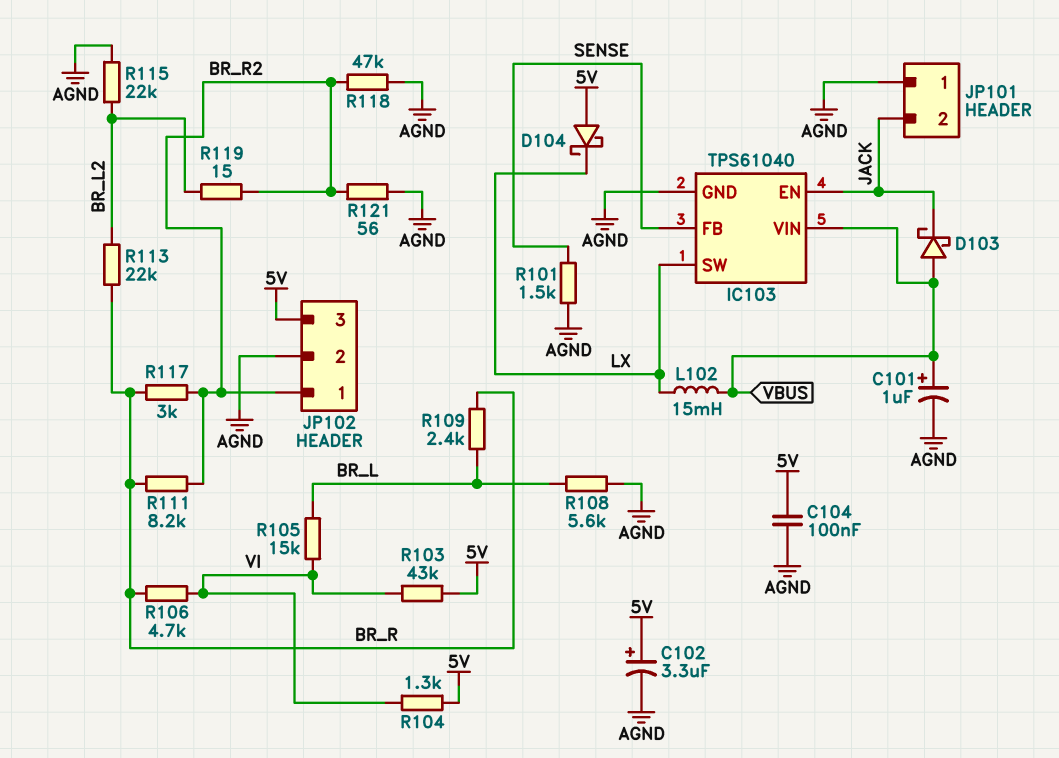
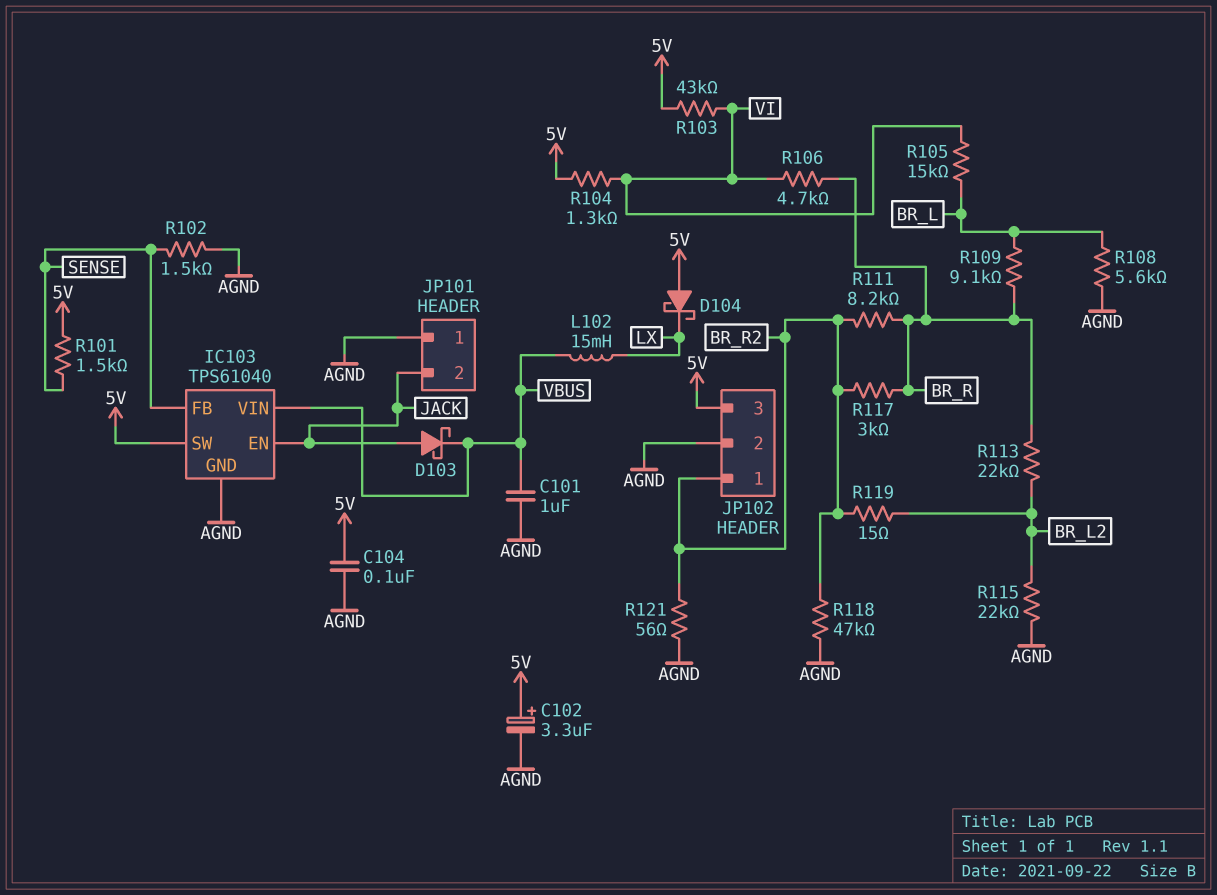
C101: 1uF (plus VBUS, minus AGND) -> 1uF (AGND, VBUS)
D103: schottky (A VBUS, K JACK) -> schottky (A JACK, K VBUS)
IC103 pin SW: LX -> 5V
R101: 1.5k (AGND, SENSE) -> 1.5k (5V, SENSE)
R102: none -> 1.5k (AGND, SENSE)
R109: 2.4k (BR_L, BR_R) -> 9.1k (BR_L, BR_R)

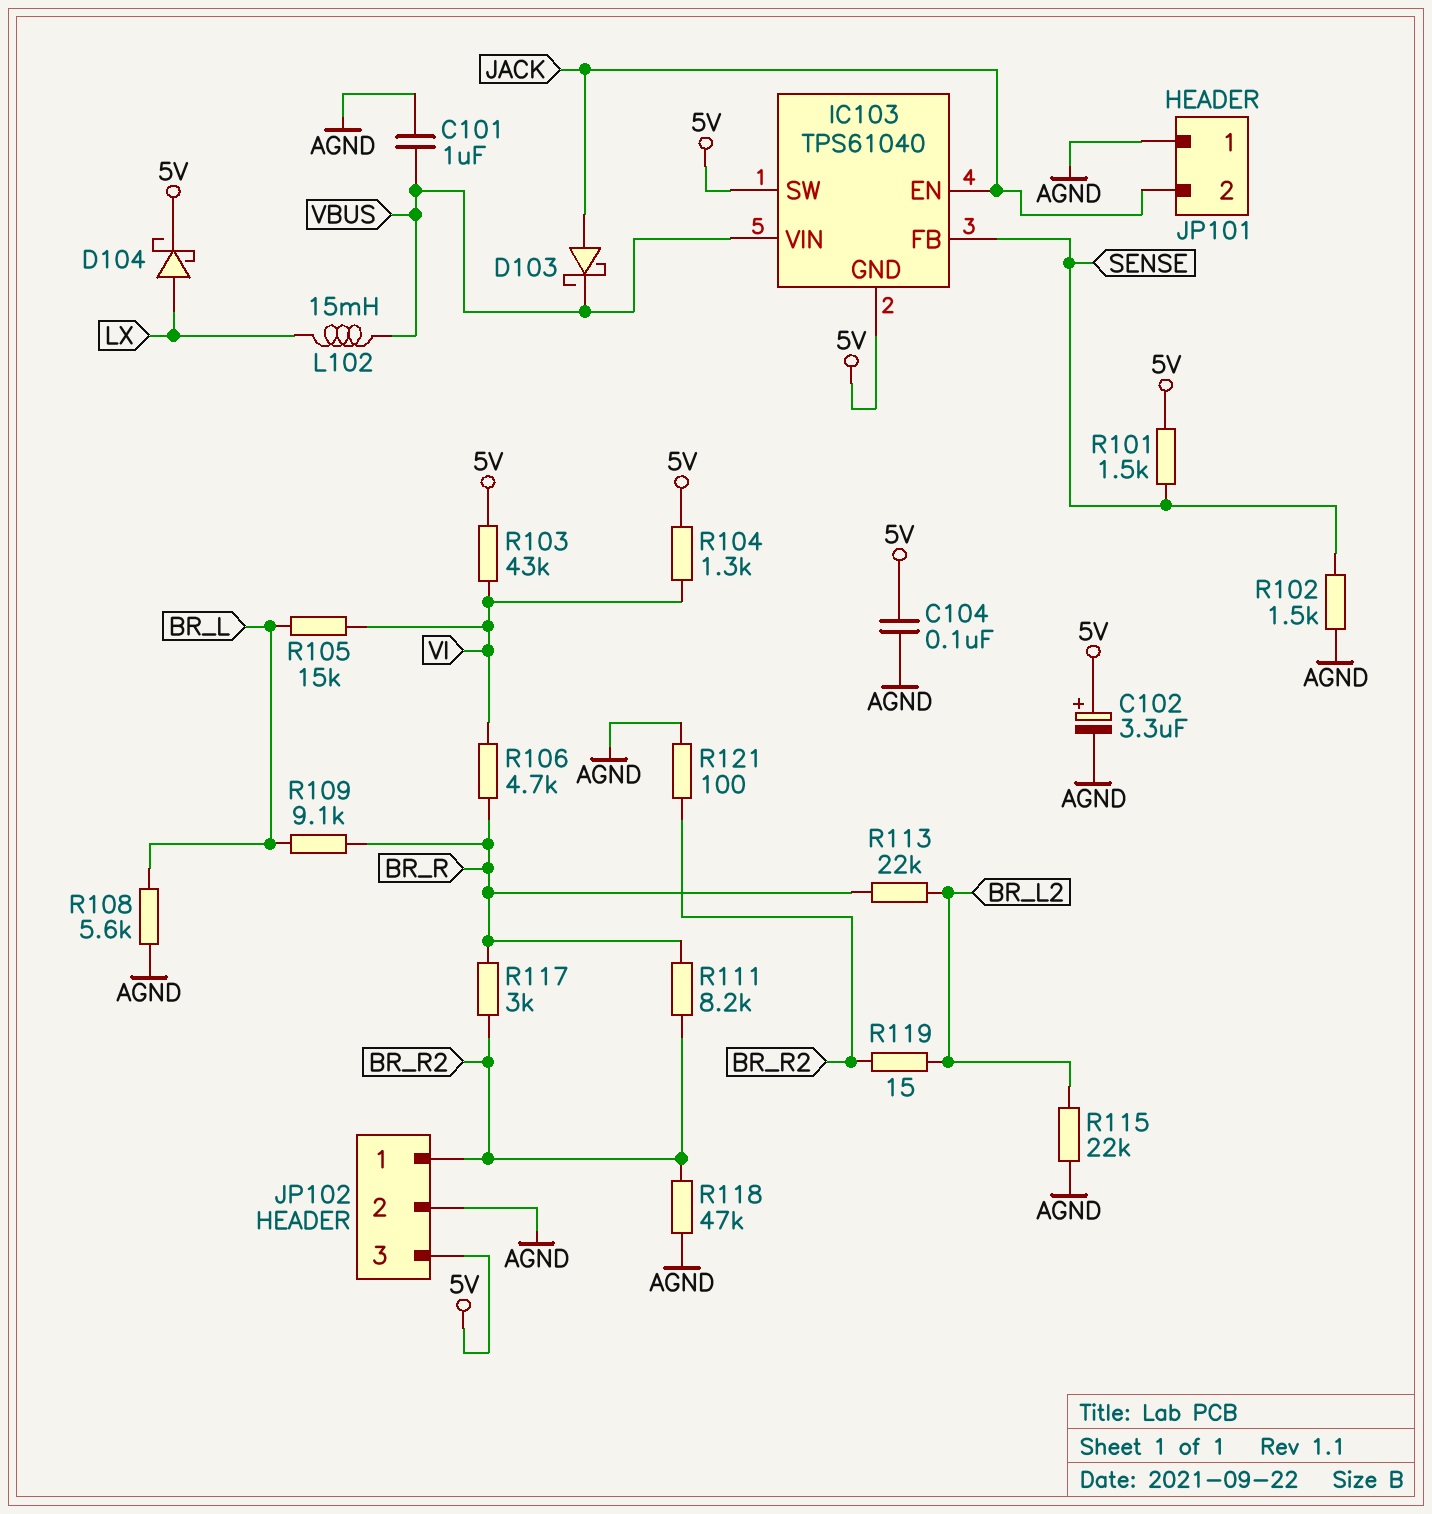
D104: schottky (A 5V, K LX) -> schottky (A LX, K 5V)
IC103 pin GND: AGND -> 5V
R121: 56 (AGND, BR_R2) -> 100 (AGND, BR_R2)

